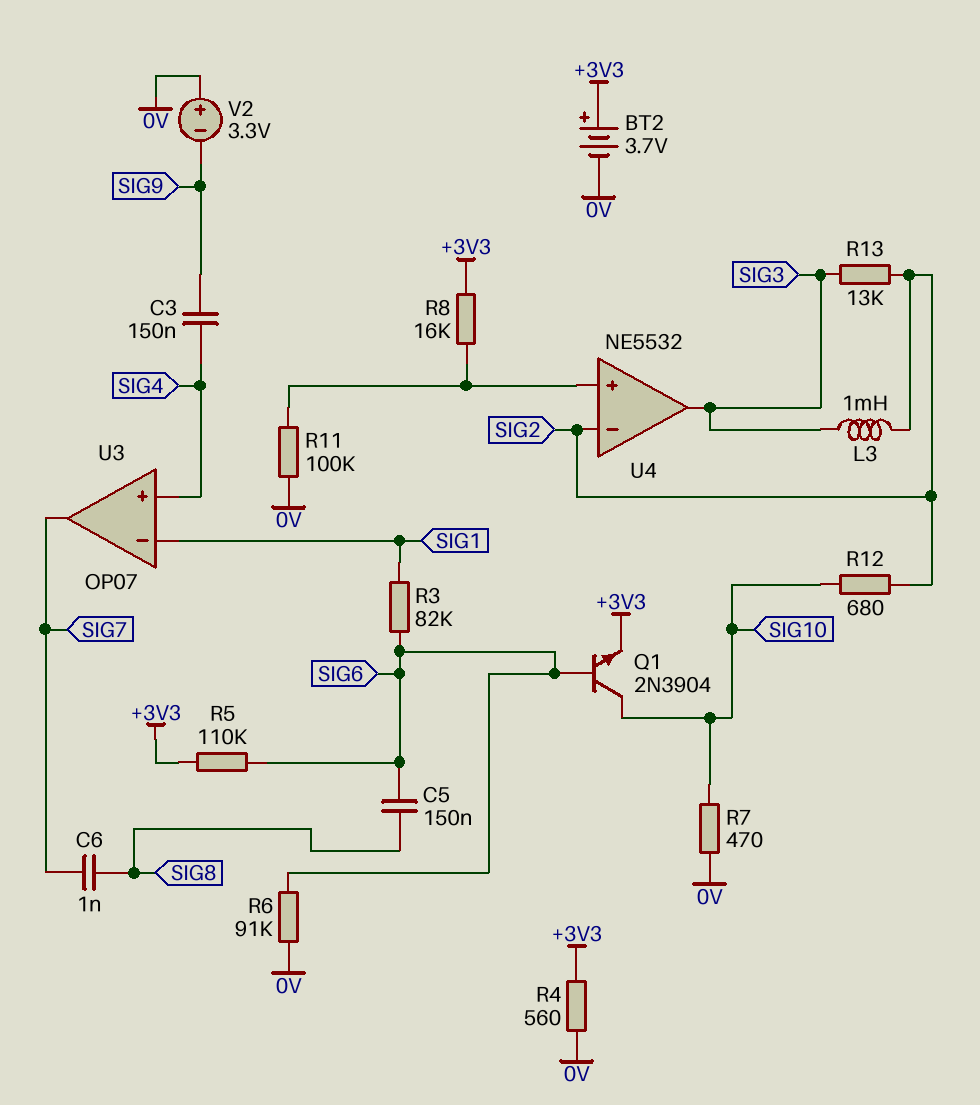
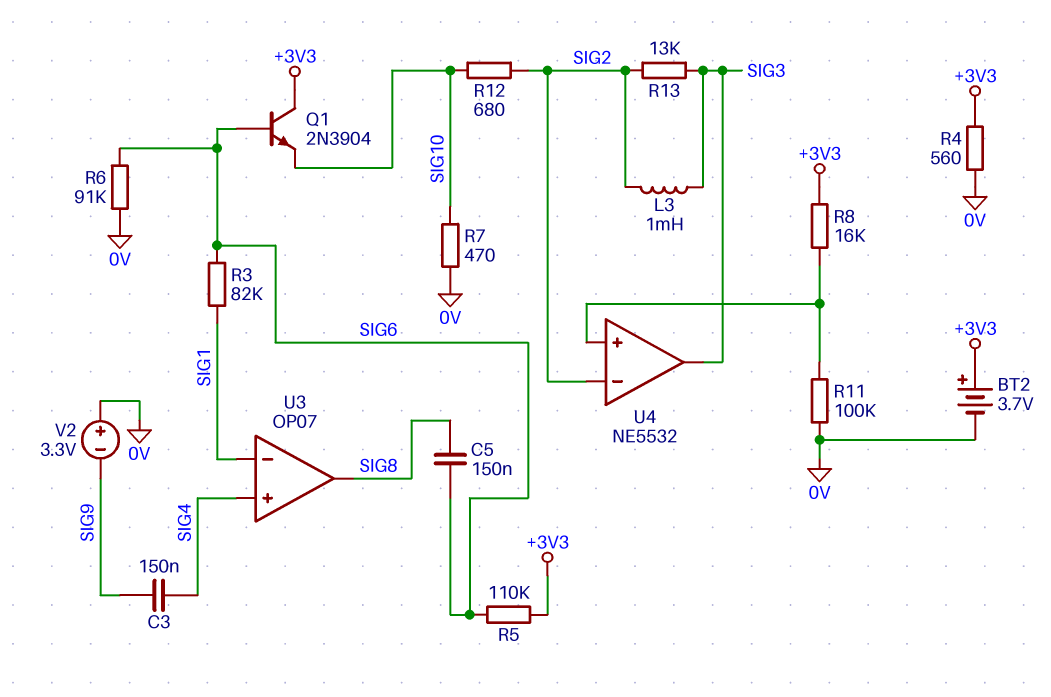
C6: 1nF (SIG7, SIG8) -> none
Q1: NPN 2N3904 (B SIG6, C SIG10, E +3V3) -> NPN 2N3904 (B SIG6, C +3V3, E SIG10)
U3 pin out: SIG7 -> SIG8

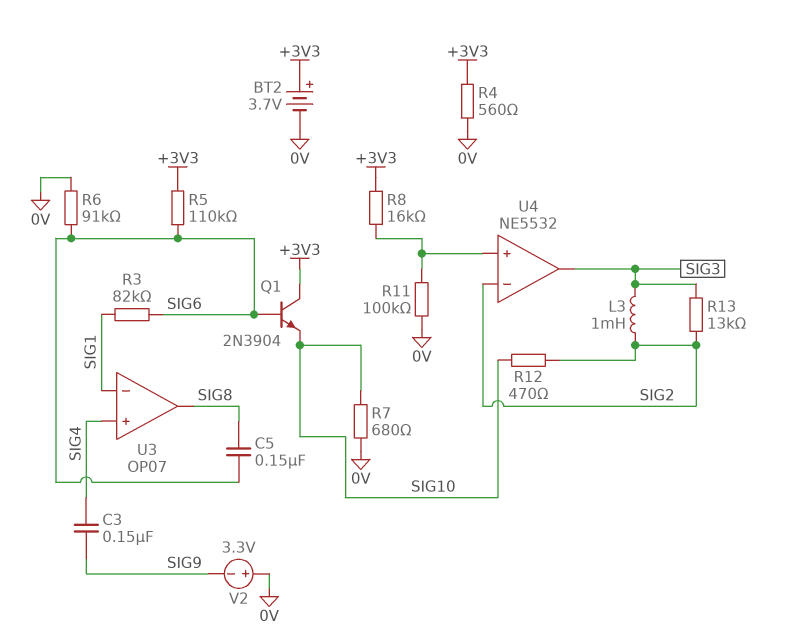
R7: 470 (0V, SIG10) -> 680 (0V, SIG10)
R12: 680 (SIG2, SIG10) -> 470 (SIG2, SIG10)

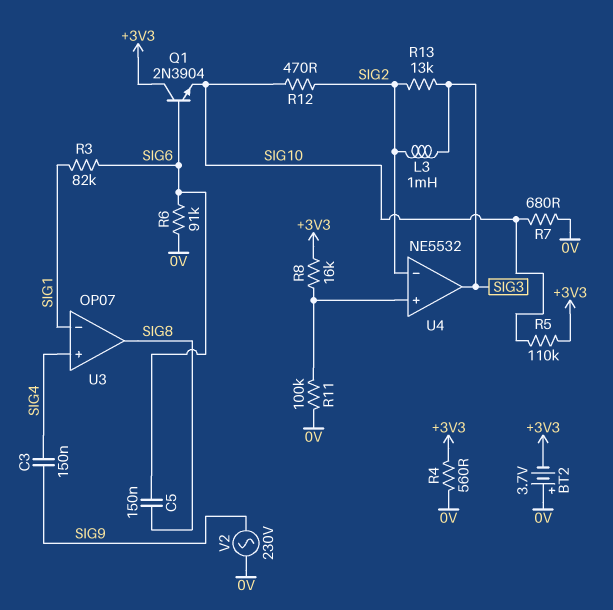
BT2: 3.7V (plus +3V3, minus 0V) -> 3.7V (plus 0V, minus +3V3)
R5: 110k (+3V3, SIG6) -> 110k (+3V3, SIG10)
V2: 3.3V (plus 0V, minus SIG9) -> AC 230V (0V, SIG9)

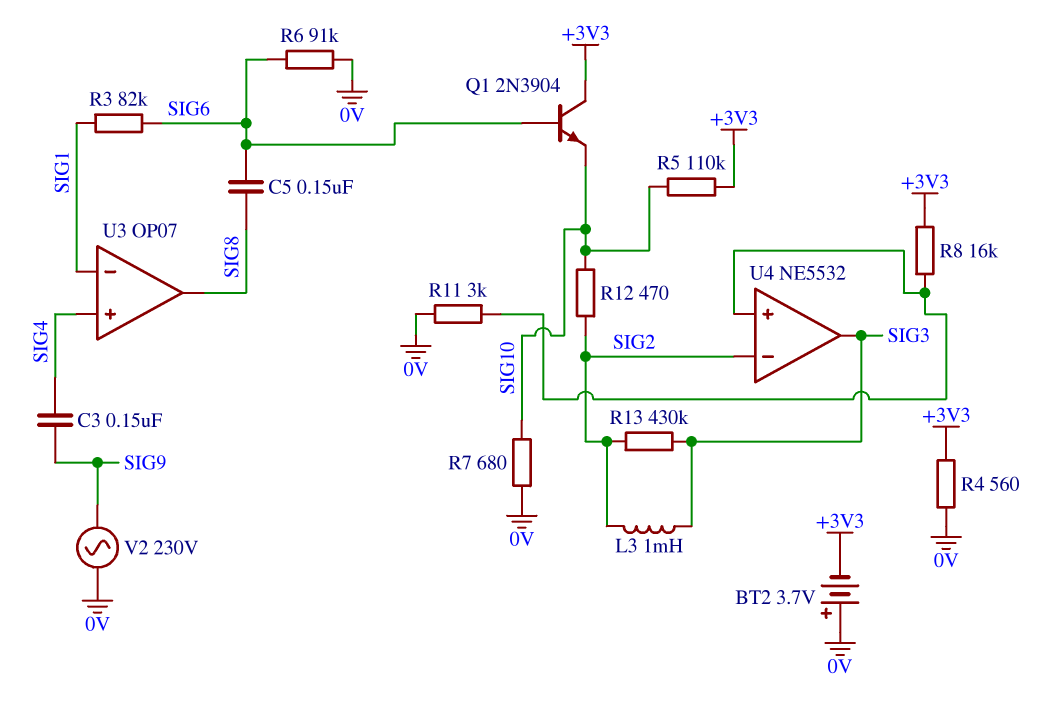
R11: 100k (0V, U4/in+) -> 3k (0V, U4/in+)
R13: 13k (SIG2, SIG3) -> 430k (SIG2, SIG3)

